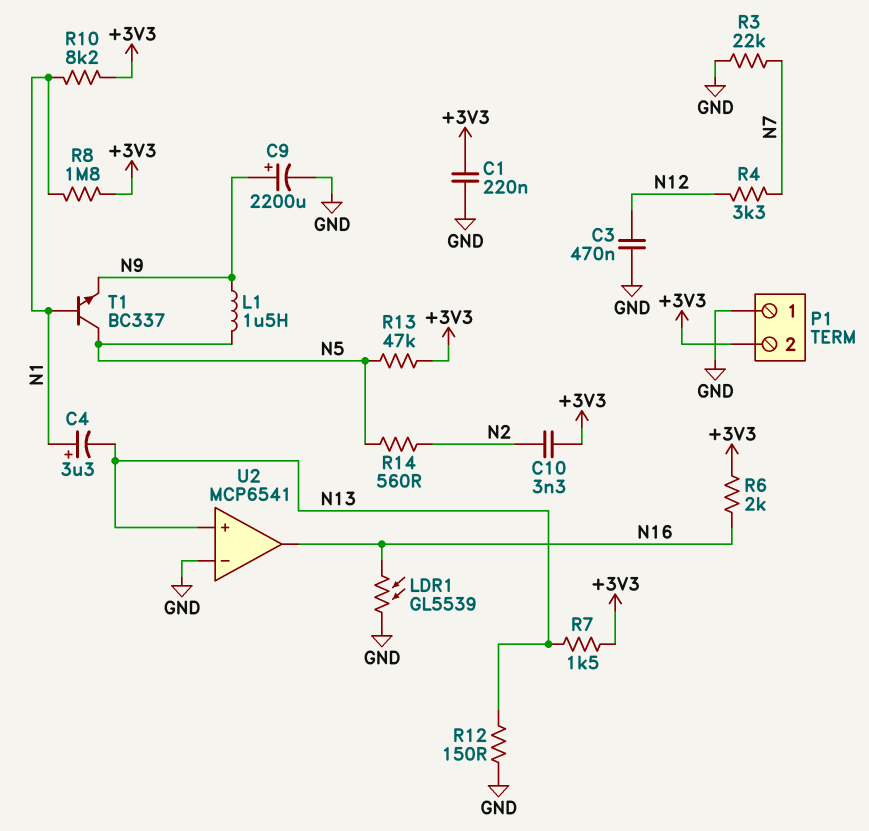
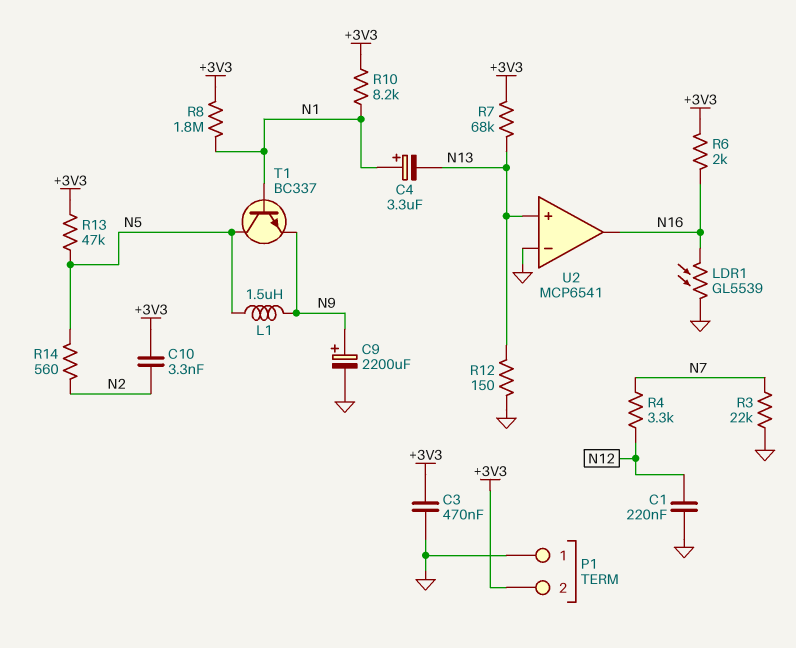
C1: 220nF (+3V3, GND) -> 220nF (GND, N12)
C3: 470nF (GND, N12) -> 470nF (+3V3, GND)
R7: 1.5k (+3V3, N13) -> 68k (+3V3, N13)

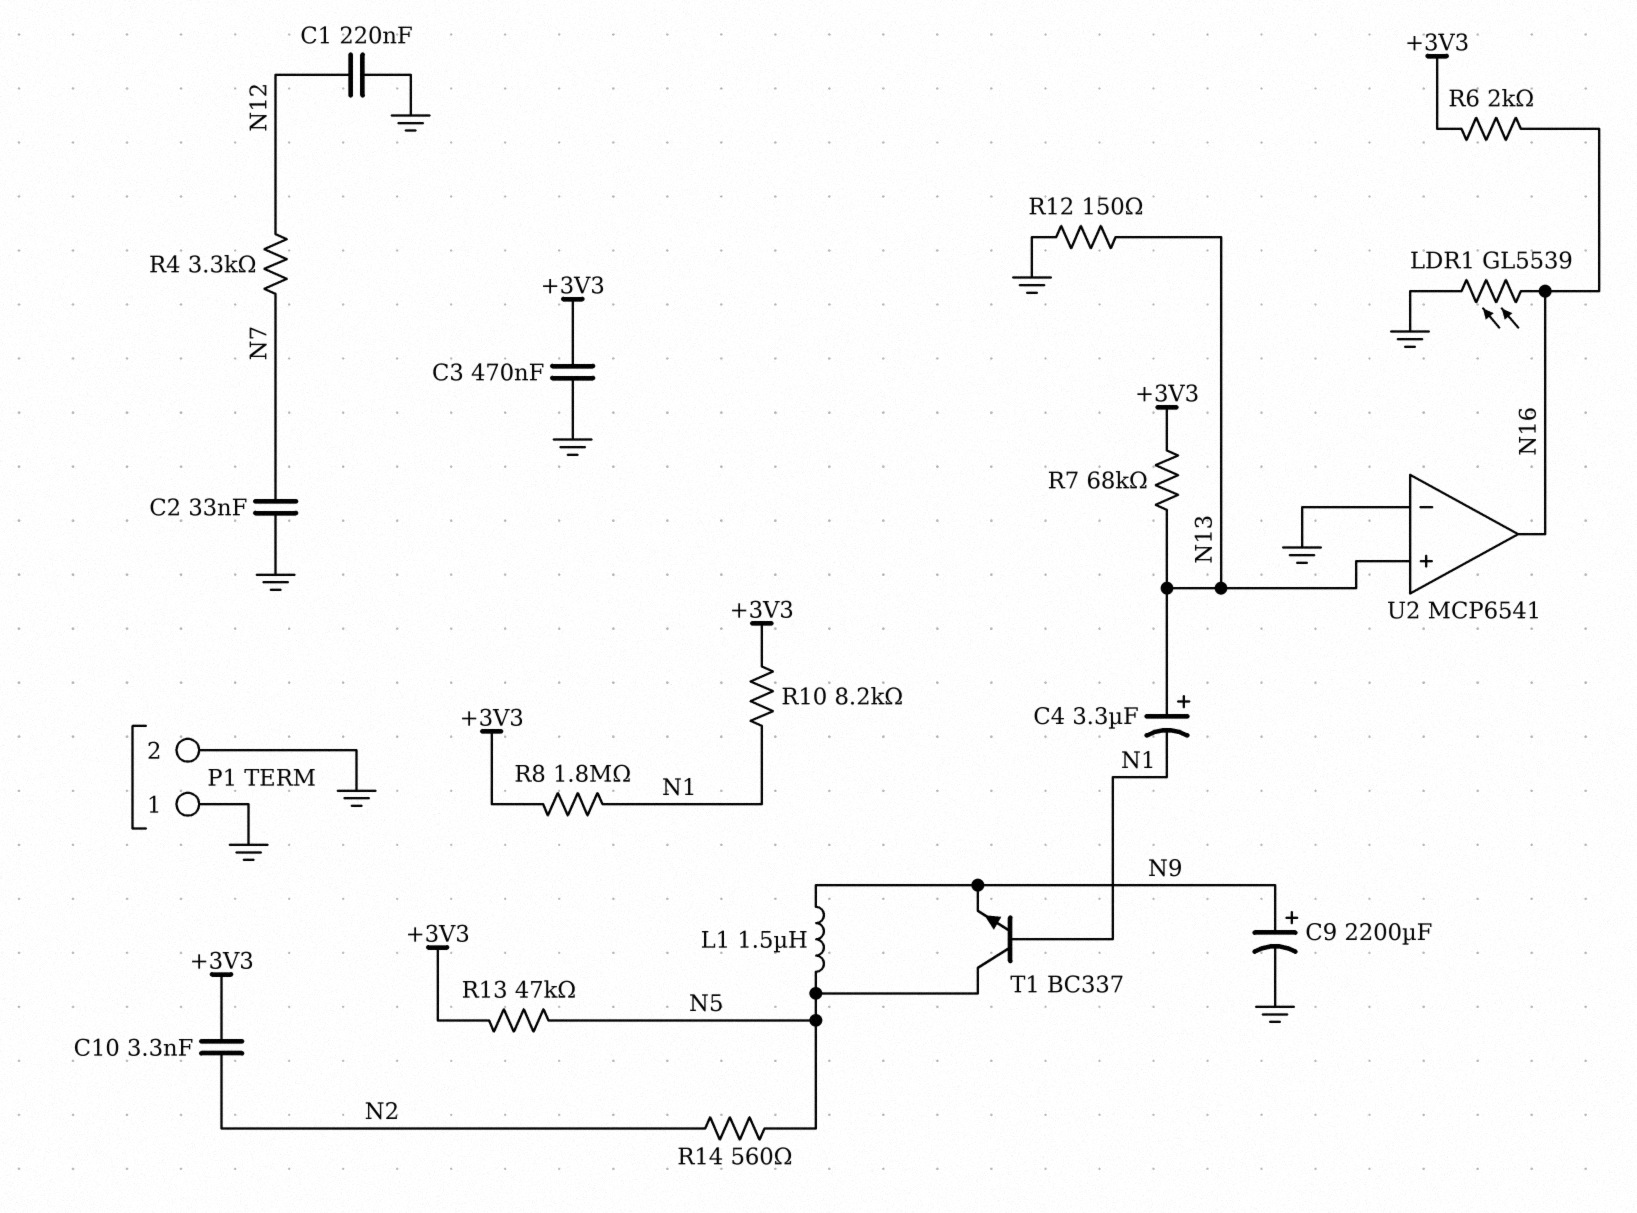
C2: none -> 33nF (GND, N7)
C4: 3.3uF (plus N1, minus N13) -> 3.3uF (plus N13, minus N1)
P1 pin 2: +3V3 -> GND
R3: 22k (GND, N7) -> none

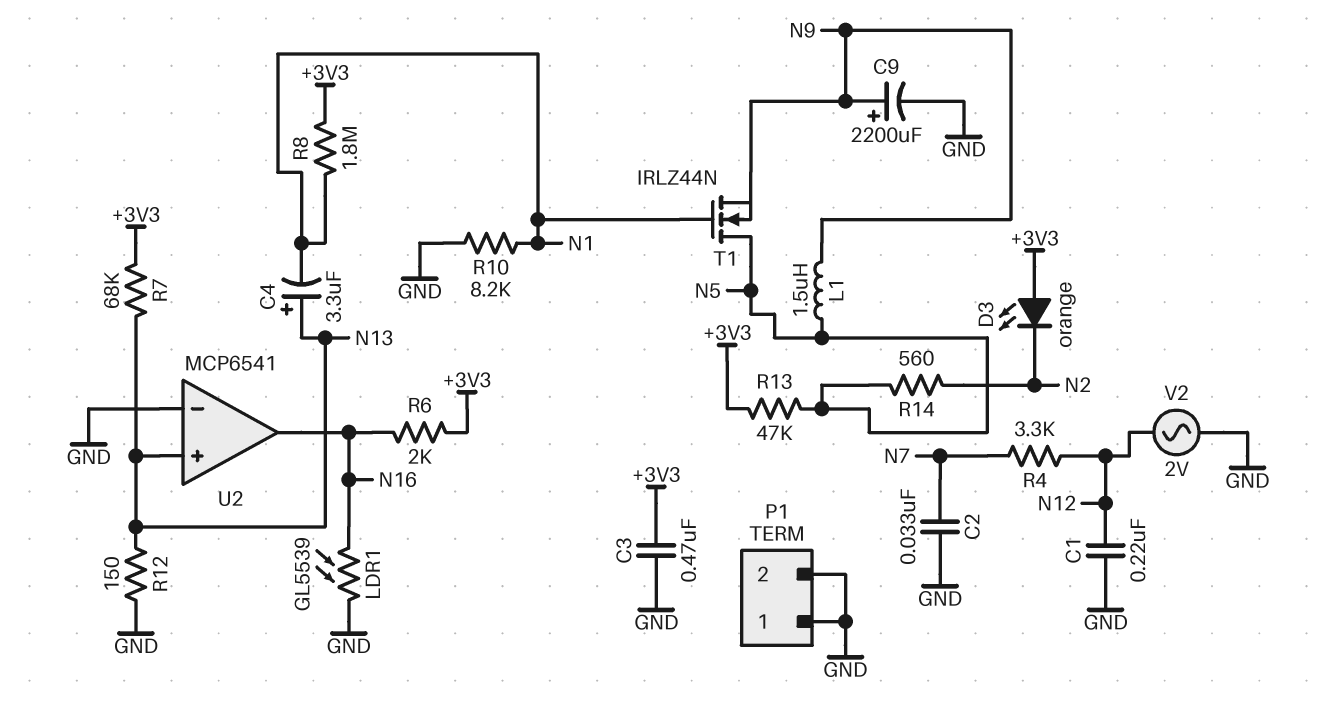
C10: 3.3nF (+3V3, N2) -> none
D3: none -> LED orange (A +3V3, K N2)
R10: 8.2k (+3V3, N1) -> 8.2k (GND, N1)
T1: NPN BC337 (B N1, C N5, E N9) -> NMOS IRLZ44N (G N1, D N5, S N9)
V2: none -> AC 2V (GND, N12)

